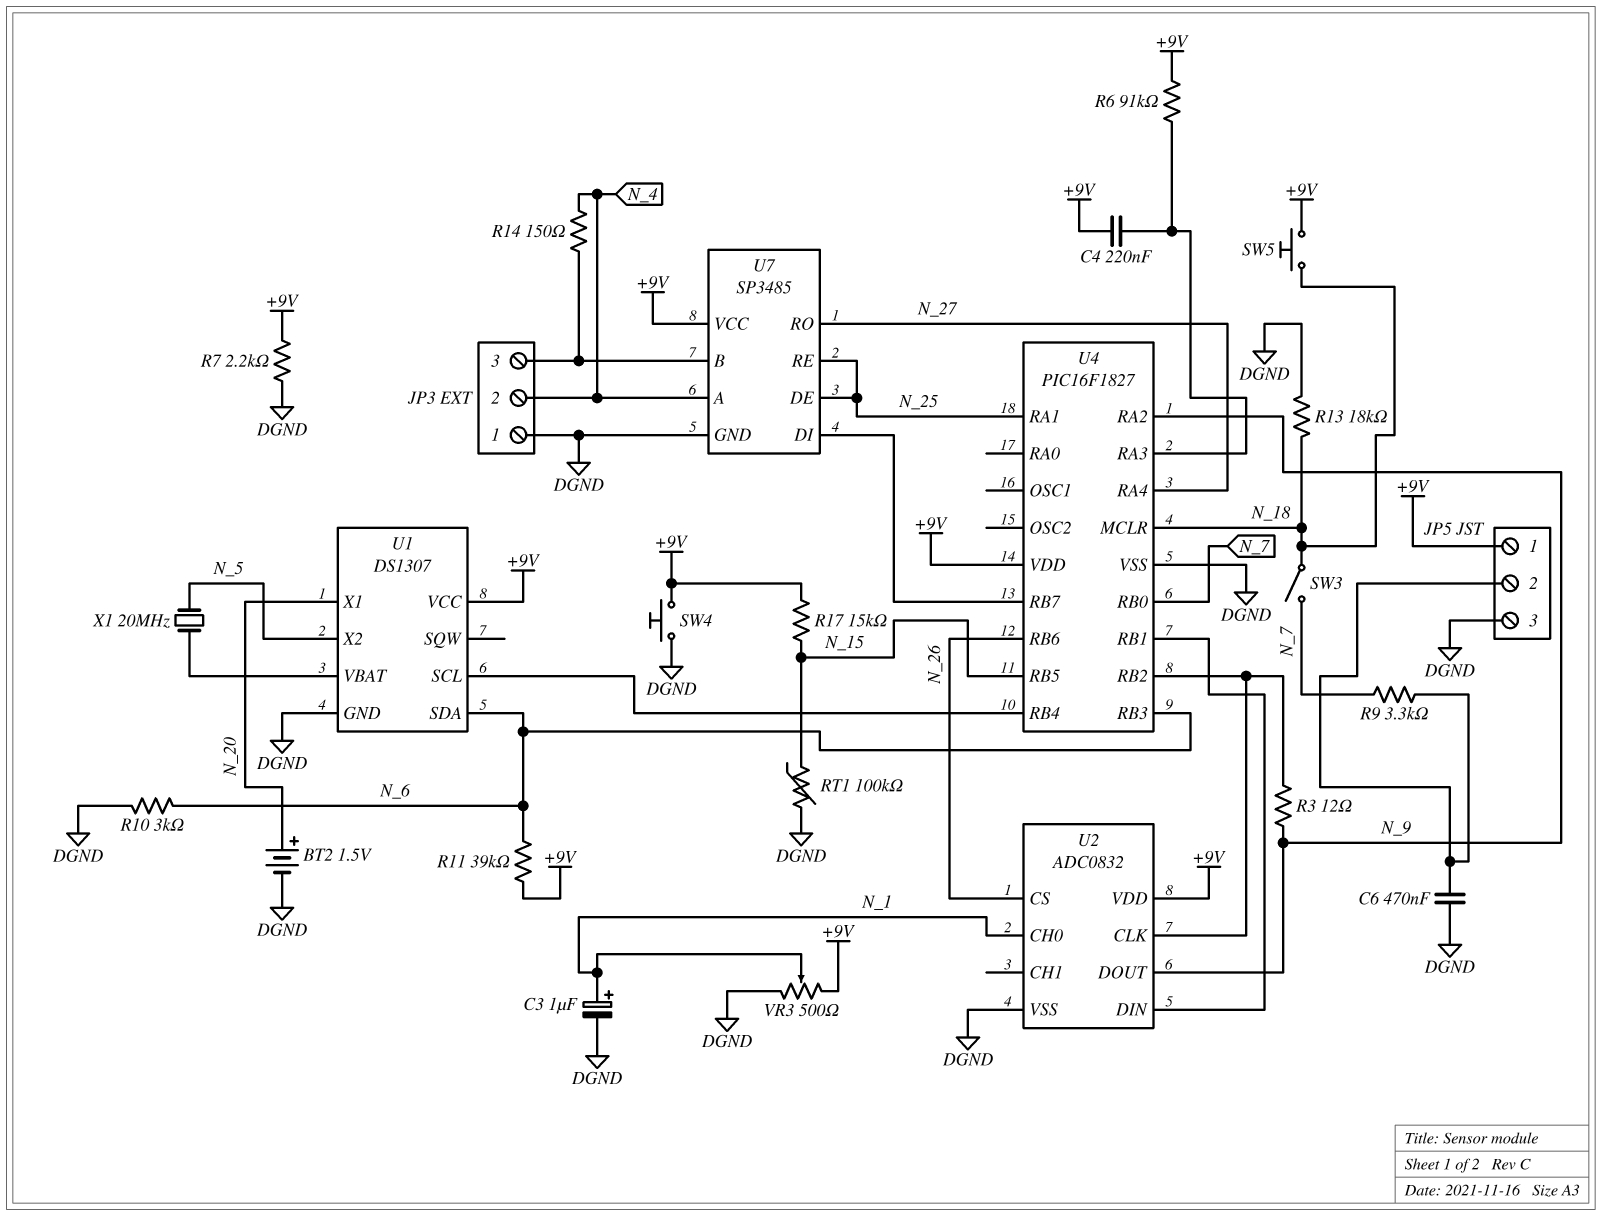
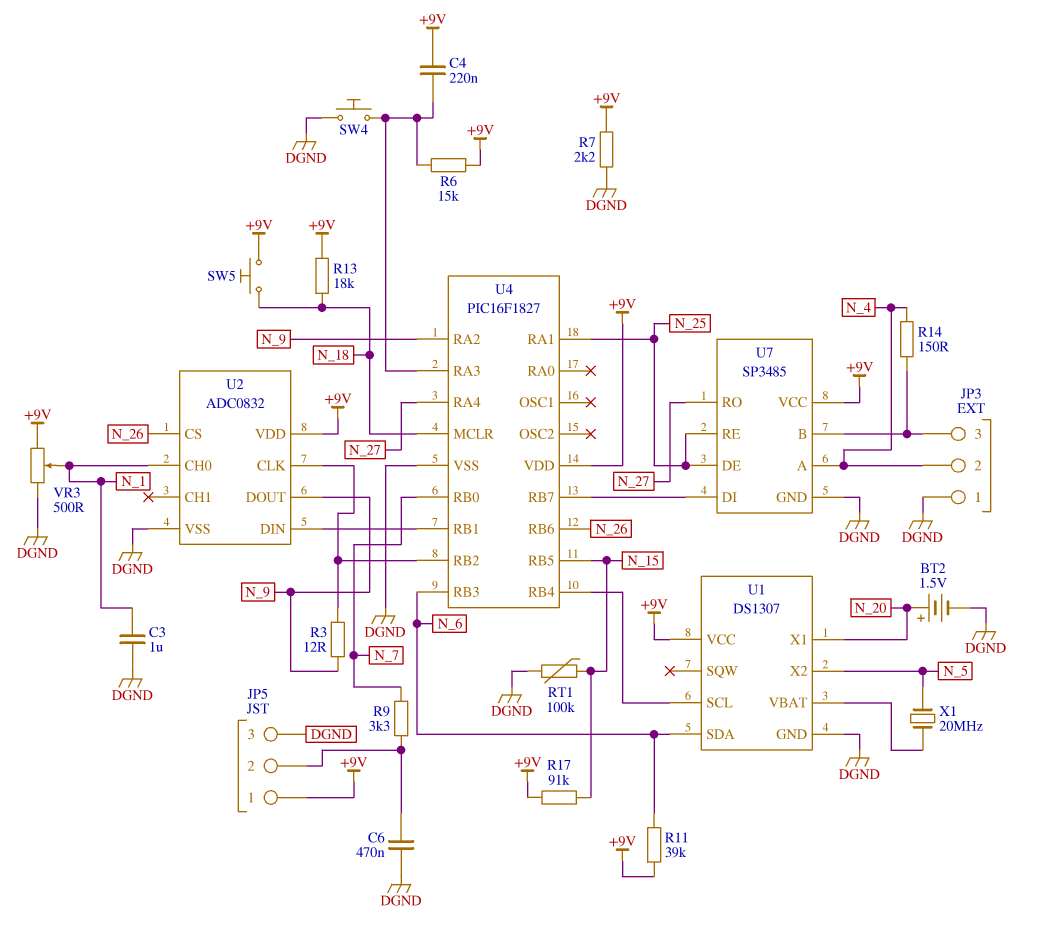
C3: 1uF (plus N_1, minus DGND) -> 1uF (DGND, N_1)
R6: 91k (+9V, U4/RA3) -> 15k (+9V, U4/RA3)
R10: 3k (DGND, N_6) -> none
R13: 18k (DGND, N_18) -> 18k (+9V, N_18)
R17: 15k (+9V, N_15) -> 91k (+9V, N_15)
SW3: switch (N_7, N_18) -> none
SW4: button (+9V, DGND) -> button (DGND, U4/RA3)

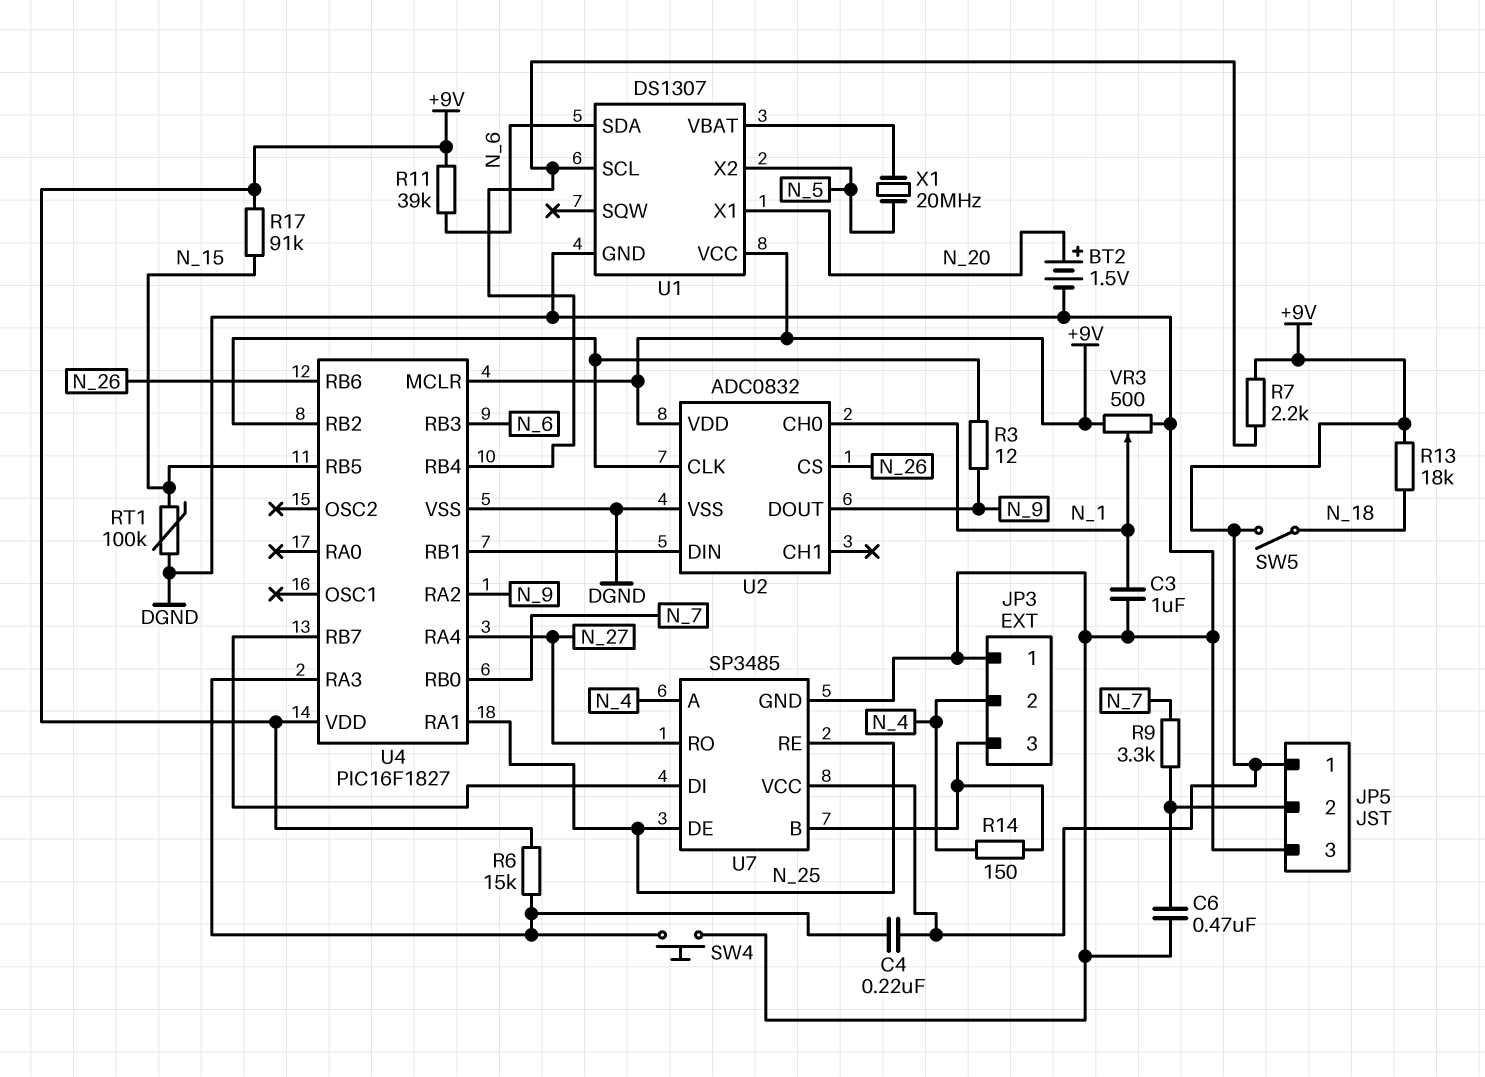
R7: 2.2k (+9V, DGND) -> 2.2k (+9V, U1/SCL)
SW5: button (+9V, N_18) -> switch (+9V, N_18)
U4 pin MCLR: N_18 -> +9V

